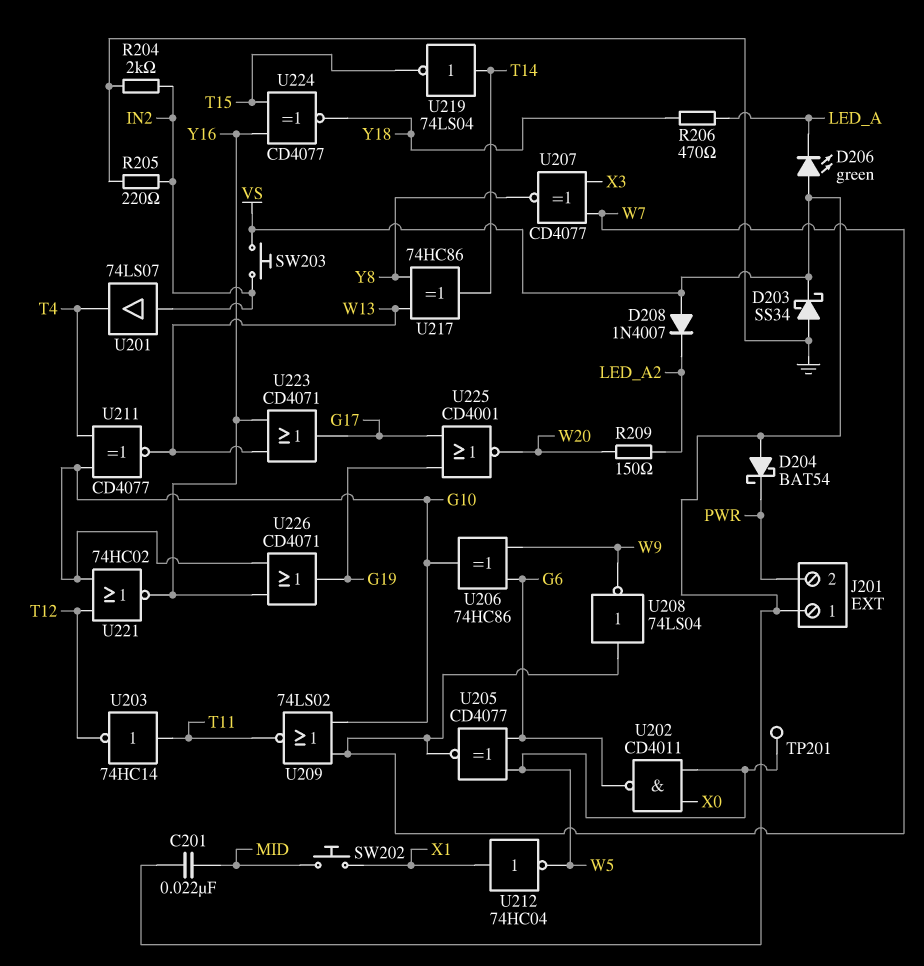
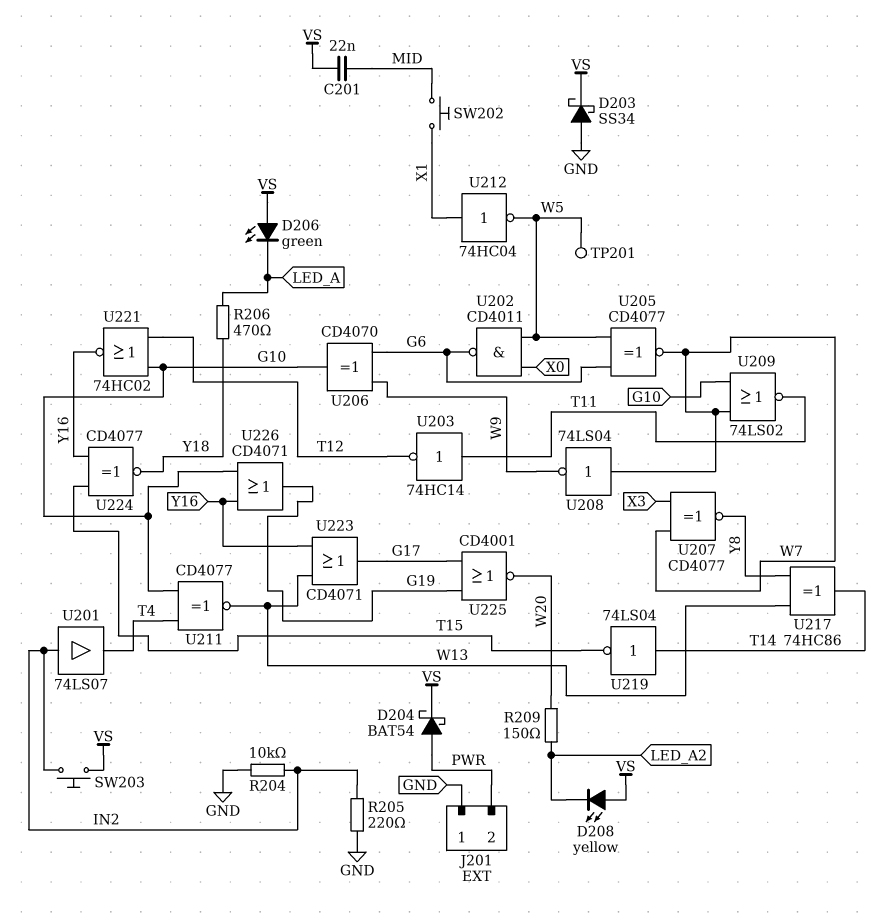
D204: schottky BAT54 (A VS, K PWR) -> schottky BAT54 (A PWR, K VS)
D208: diode 1N4007 (A VS, K LED_A2) -> LED yellow (A VS, K LED_A2)
J201 pin 1: VS -> GND
R204: 2k (GND, IN2) -> 10k (GND, IN2)
U206: XOR 74HC86 (in G6, in W9, out G10) -> XOR CD4070 (in G6, in W9, out G10)

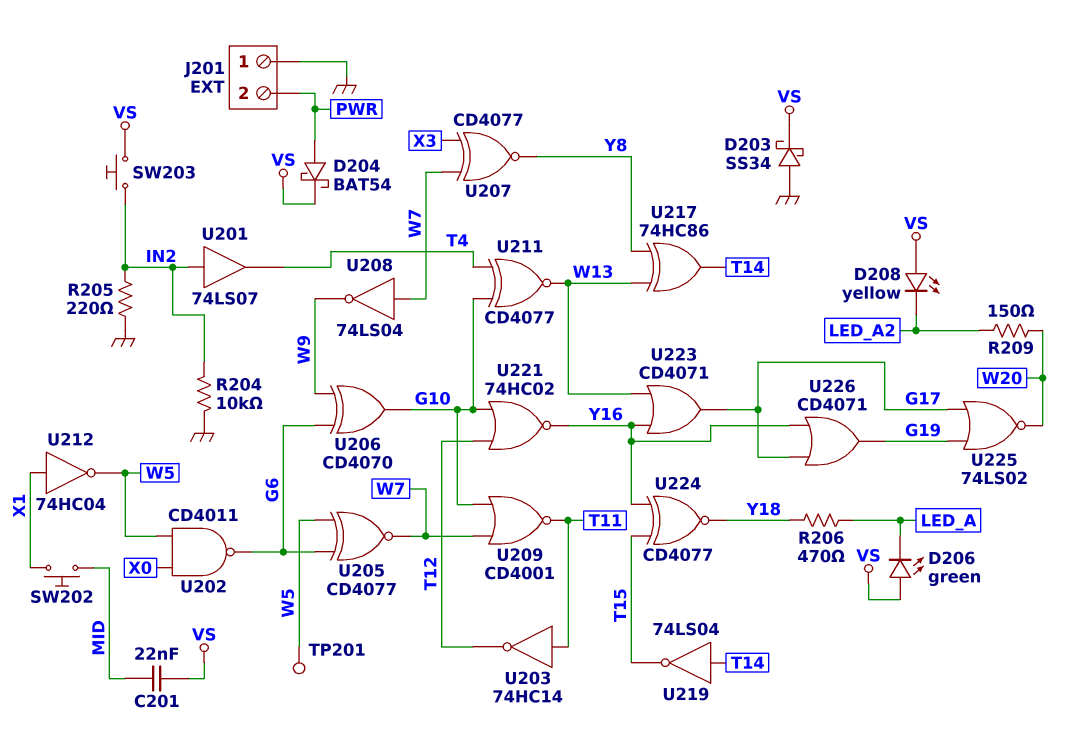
U209: NOR 74LS02 (in G10, in W7, out T11) -> NOR CD4001 (in G10, in W7, out T11)
U225: NOR CD4001 (in G17, in G19, out W20) -> NOR 74LS02 (in G17, in G19, out W20)
U226: OR CD4071 (in G10, in Y16, out G19) -> OR CD4071 (in G17, in Y16, out G19)

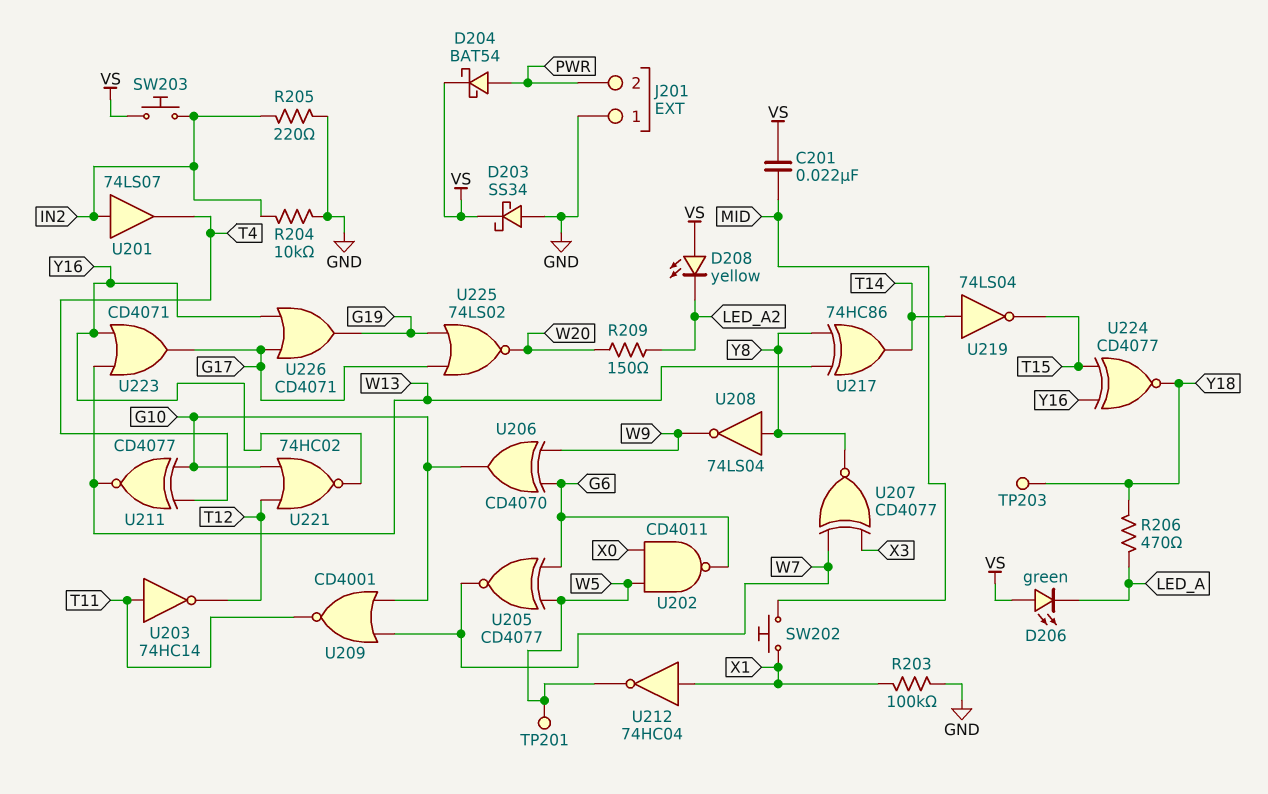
R203: none -> 100k (GND, X1)
TP203: none -> test point (Y18)
U208: NOT 74LS04 (in W7, out W9) -> NOT 74LS04 (in Y8, out W9)

